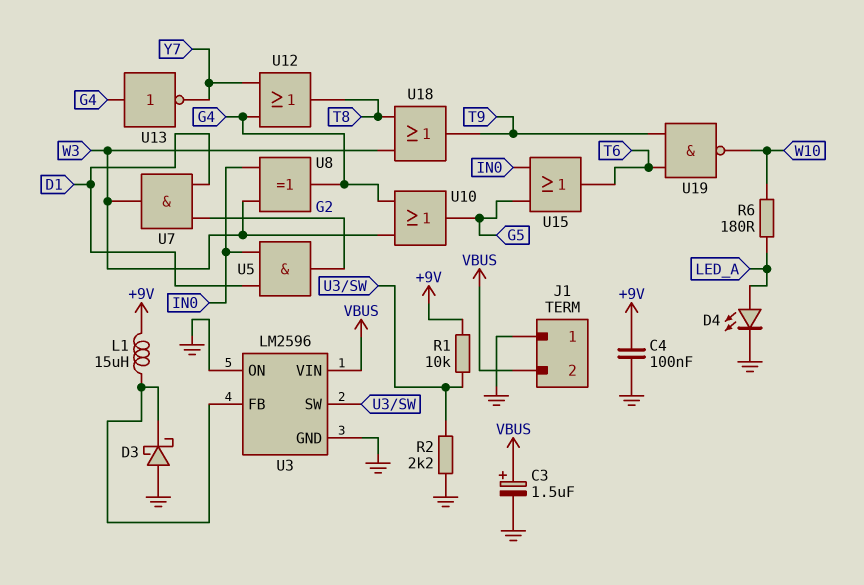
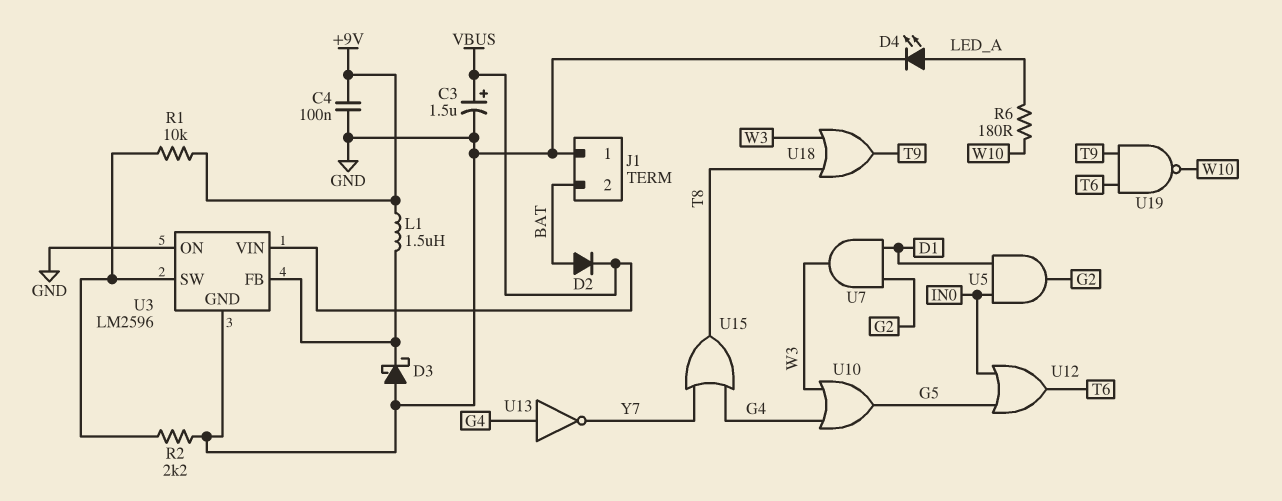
D2: none -> diode (A BAT, K VBUS)
J1 pin 2: VBUS -> BAT
L1: 15uH (+9V, U3/FB) -> 1.5uH (+9V, U3/FB)
U8: XOR (in IN0, in W3, out G4) -> none
U12: OR (in G4, in Y7, out T8) -> OR (in G5, in IN0, out T6)
U15: OR (in G5, in IN0, out T6) -> OR (in G4, in Y7, out T8)

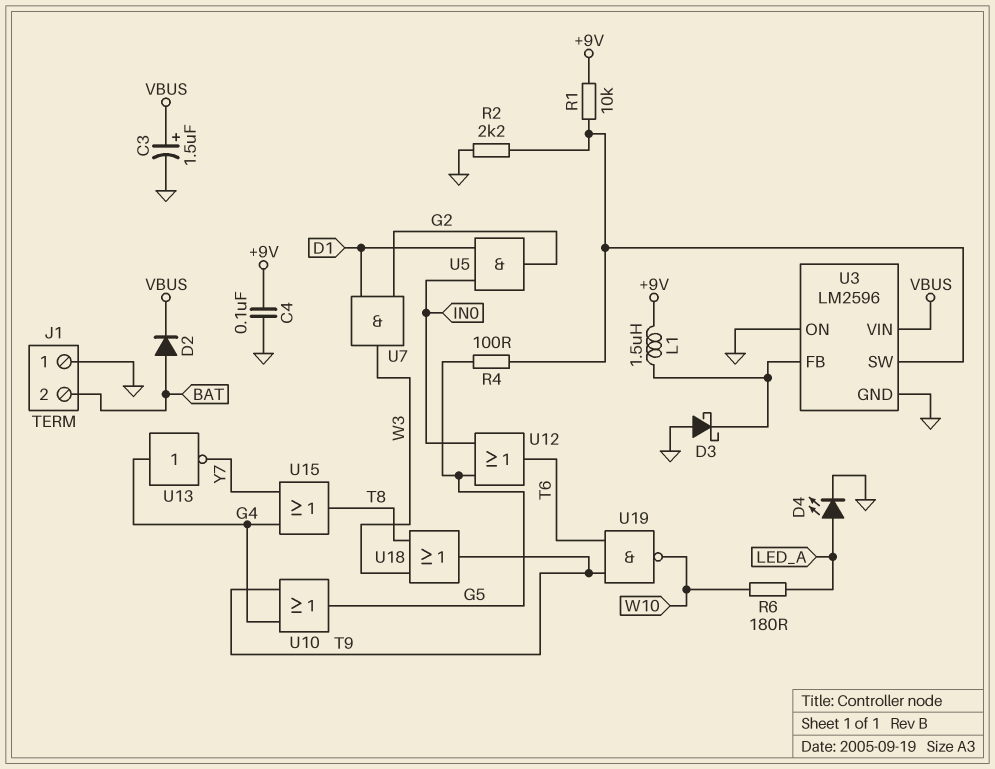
R4: none -> 100 (G5, U3/SW)
U10: OR (in G4, in W3, out G5) -> OR (in G4, in T9, out G5)

